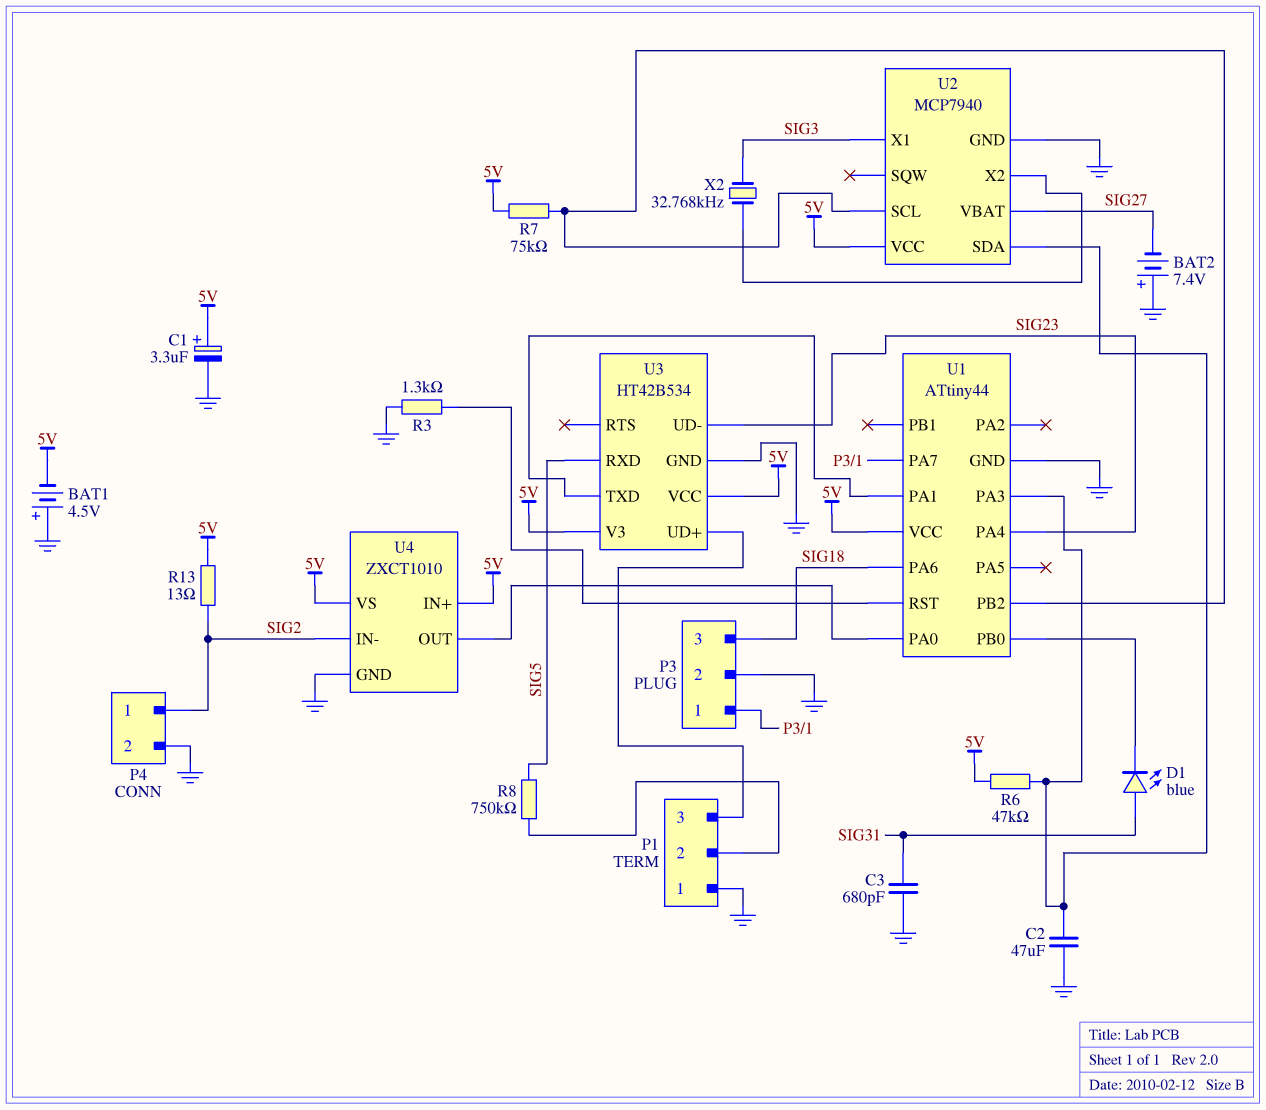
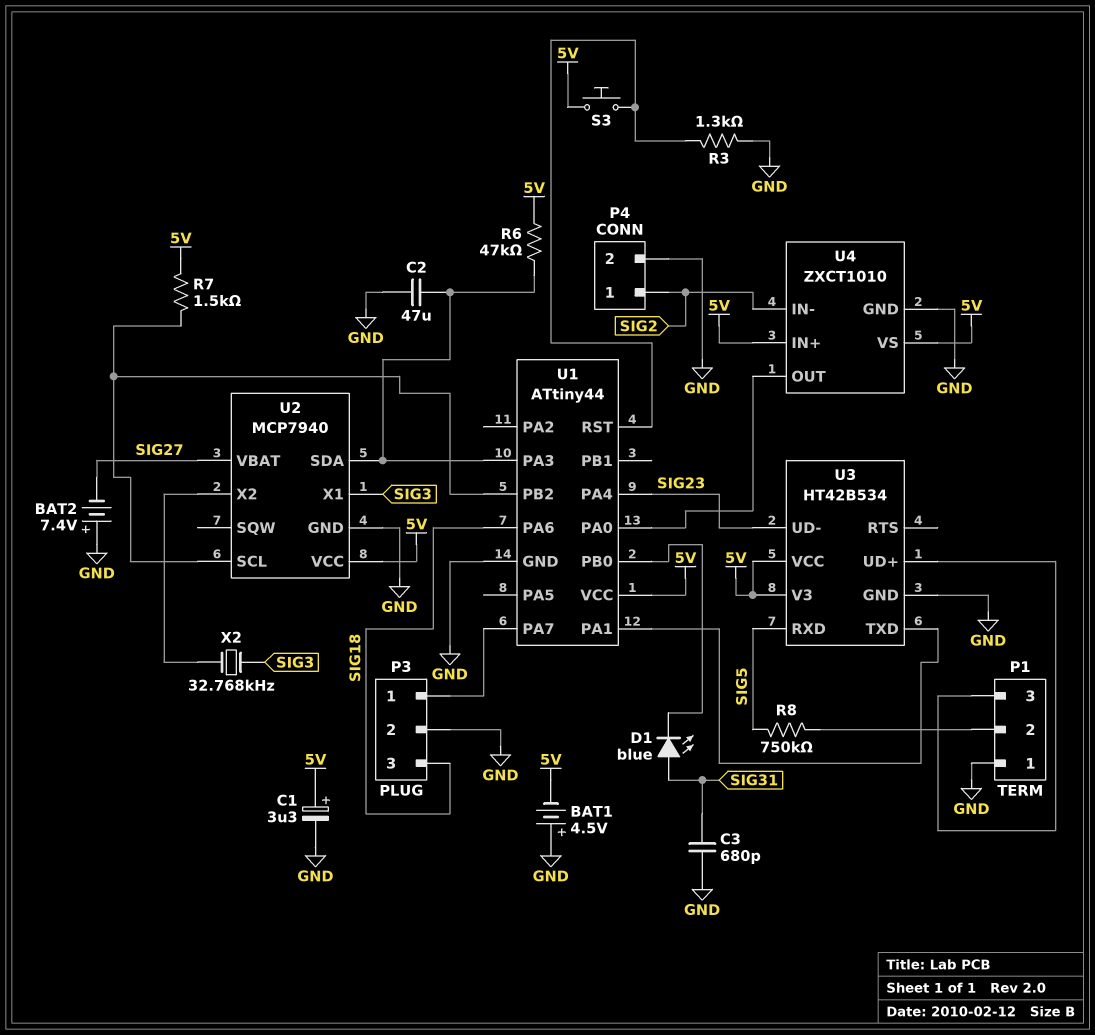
R7: 75k (5V, U1/PB2) -> 1.5k (5V, U1/PB2)
R13: 13 (5V, SIG2) -> none
S3: none -> button (5V, U1/RST)

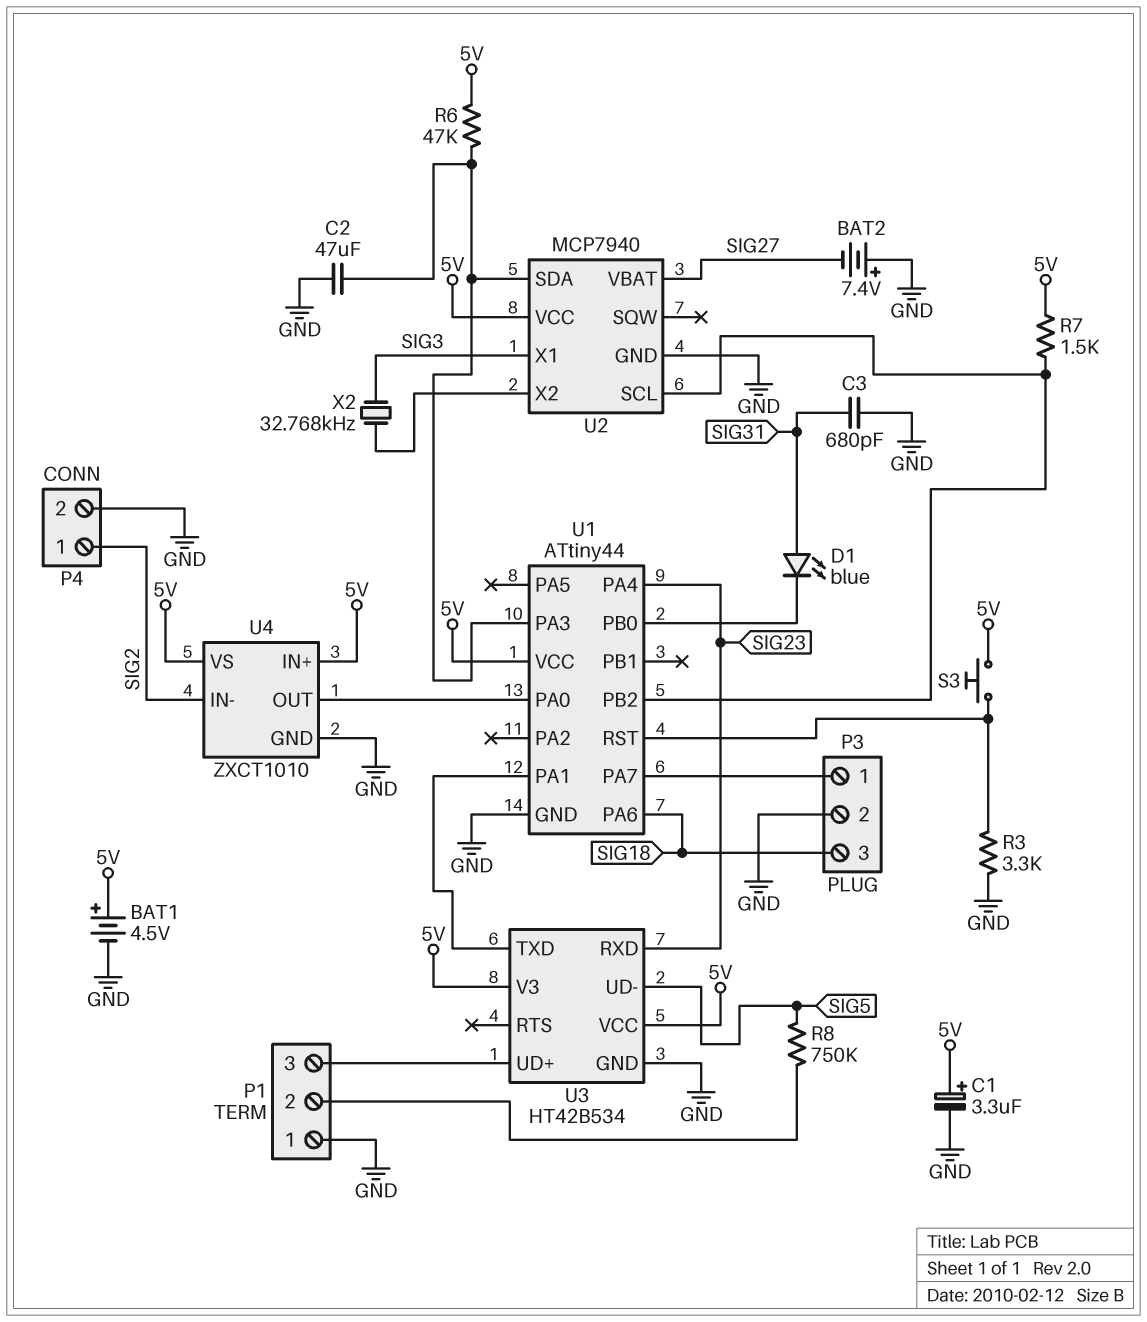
BAT1: 4.5V (plus GND, minus 5V) -> 4.5V (plus 5V, minus GND)
R3: 1.3k (GND, U1/RST) -> 3.3k (GND, U1/RST)
U3 pin RXD: SIG5 -> SIG23
U3 pin UD-: SIG23 -> SIG5

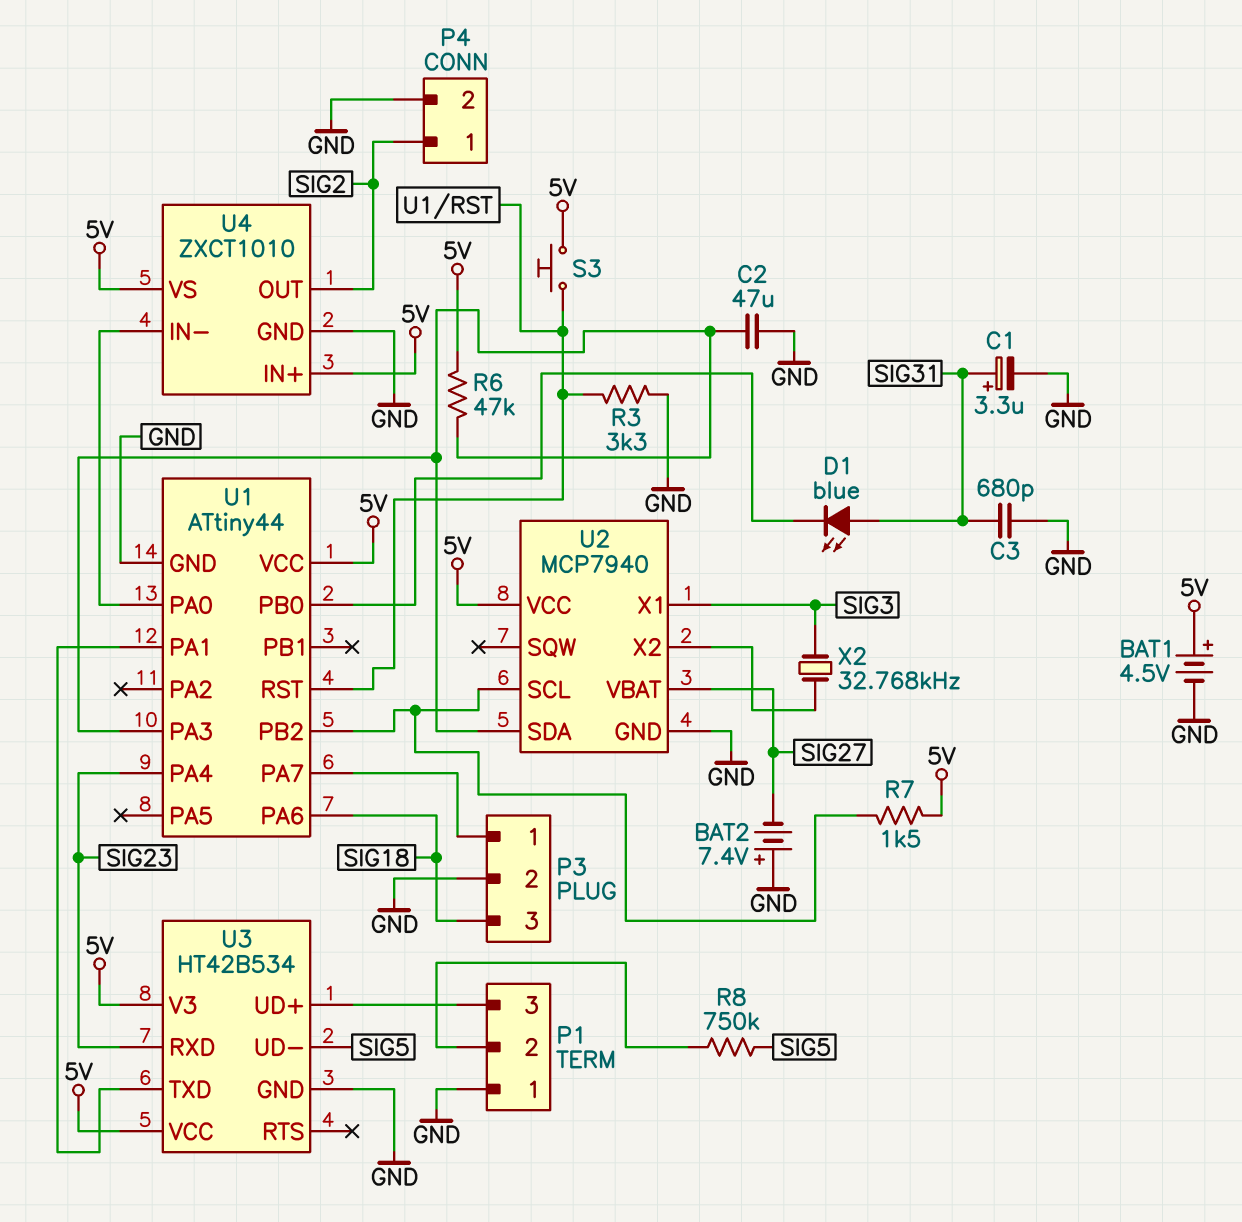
C1: 3.3uF (plus 5V, minus GND) -> 3.3uF (plus SIG31, minus GND)
U4 pin IN-: SIG2 -> U1/PA0
U4 pin OUT: U1/PA0 -> SIG2

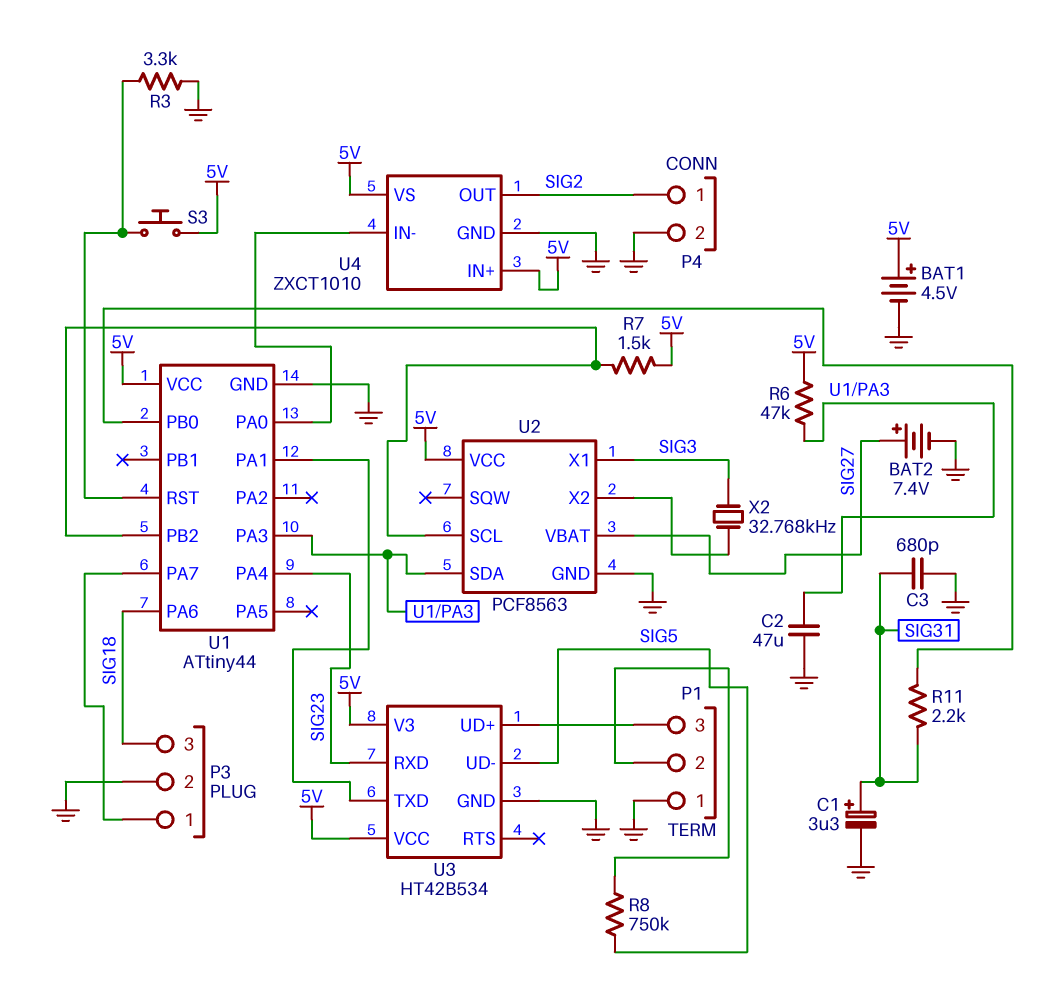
BAT2: 7.4V (plus GND, minus SIG27) -> 7.4V (plus SIG27, minus GND)
D1: LED blue (A SIG31, K U1/PB0) -> none
R11: none -> 2.2k (SIG31, U1/PB0)
U2: MCP7940 -> PCF8563

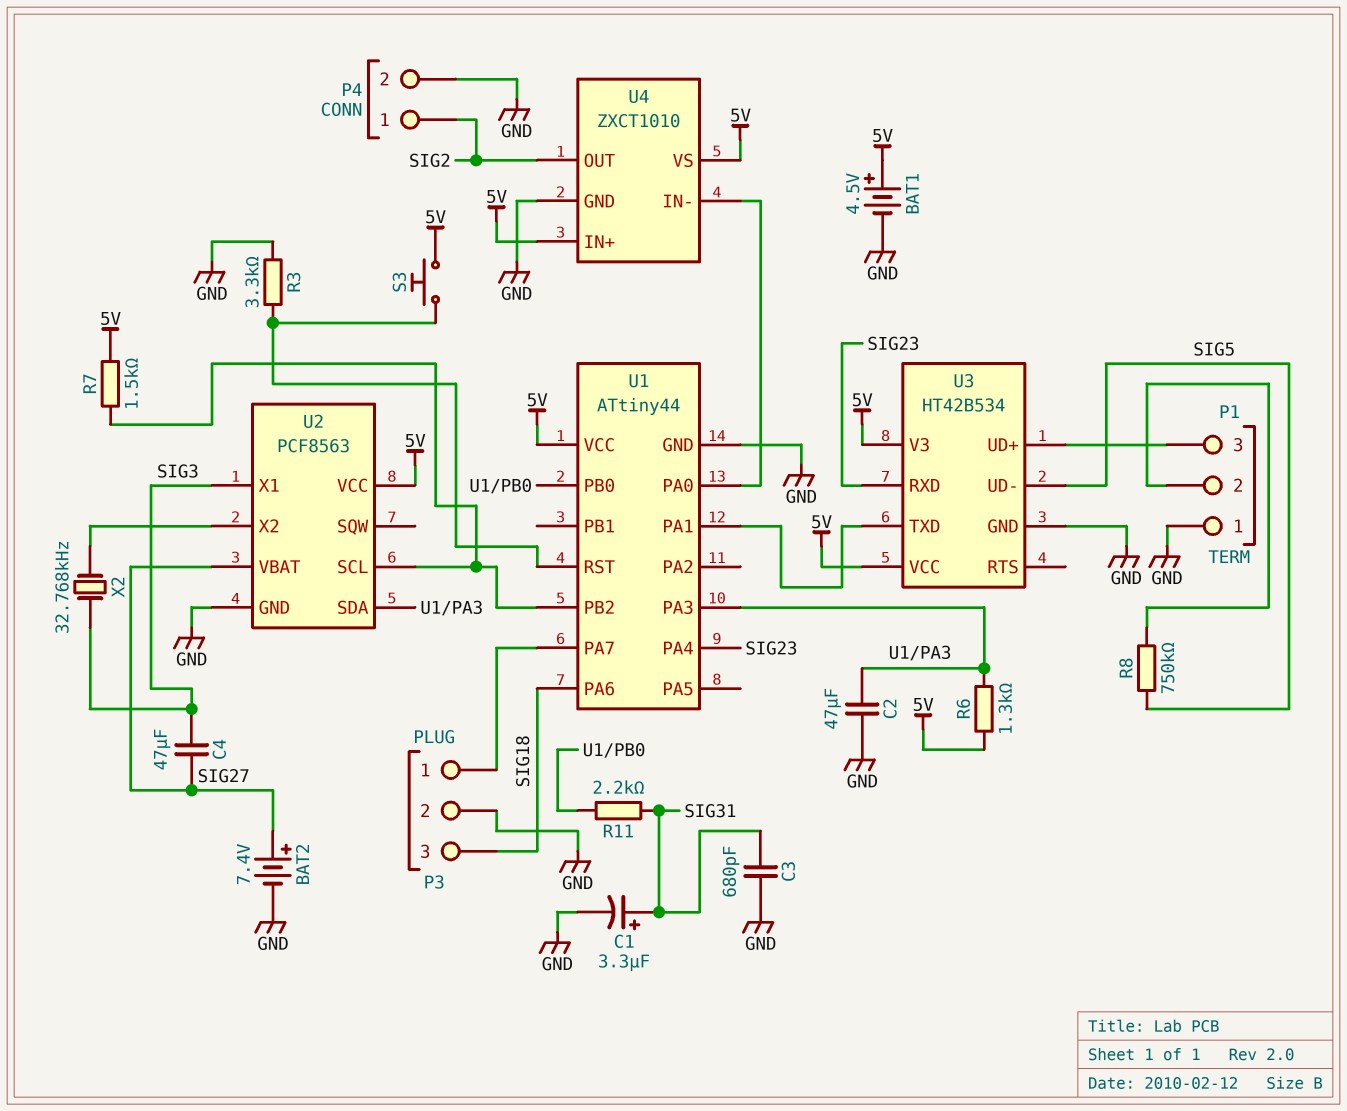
C4: none -> 47uF (SIG3, SIG27)
R6: 47k (5V, U1/PA3) -> 1.3k (5V, U1/PA3)

